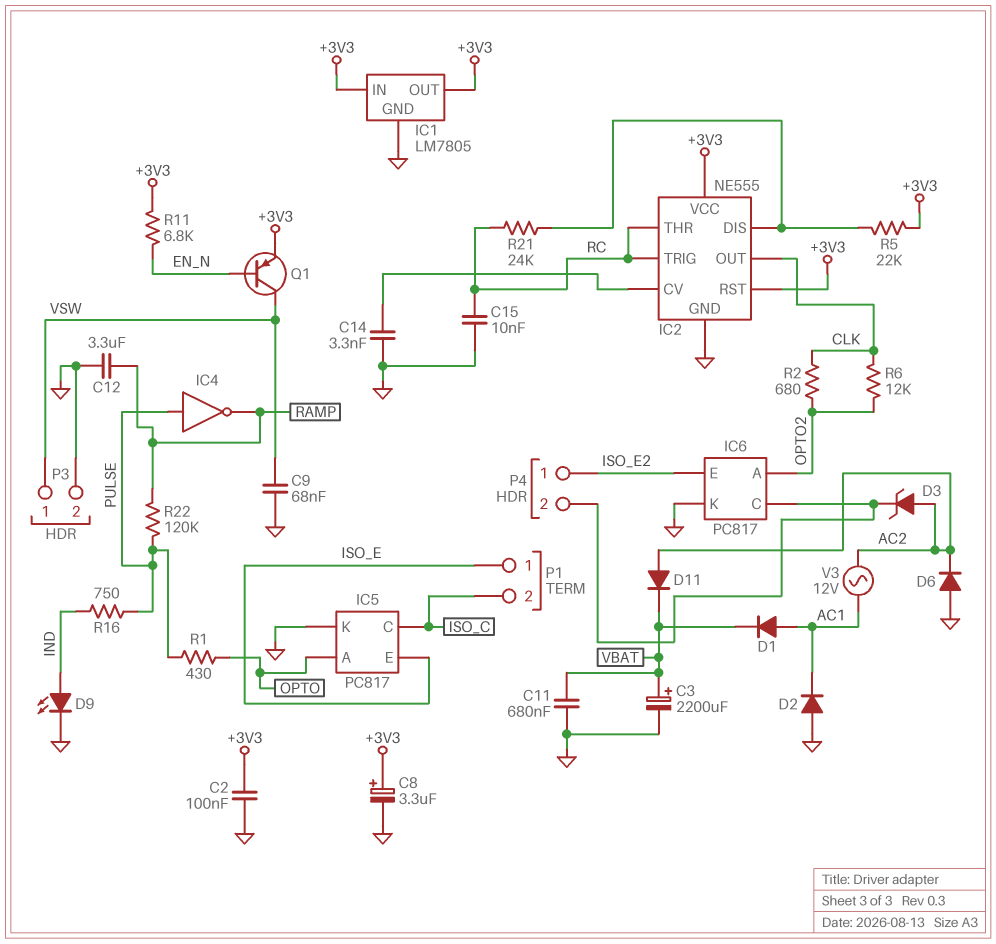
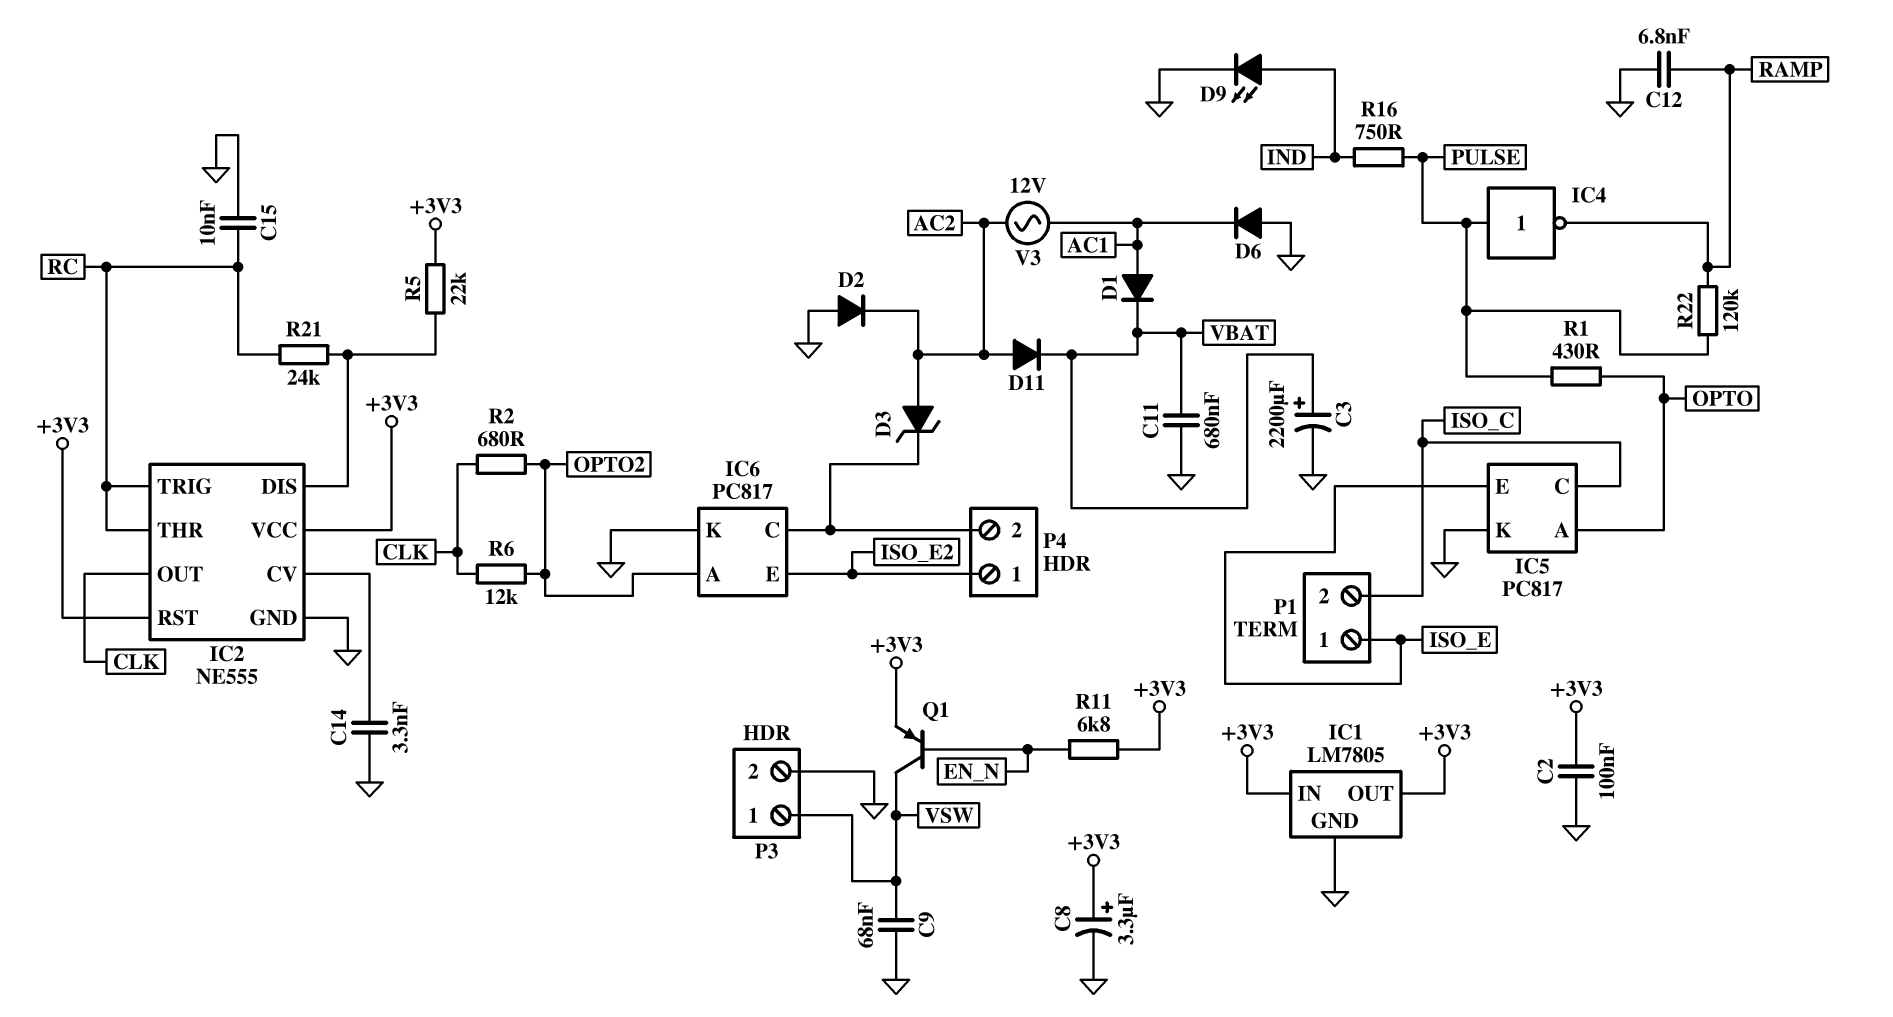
C12: 3.3uF (GND, RAMP) -> 6.8nF (GND, RAMP)
D2: diode (A GND, K AC1) -> diode (A GND, K AC2)
D6: diode (A GND, K AC2) -> diode (A GND, K AC1)

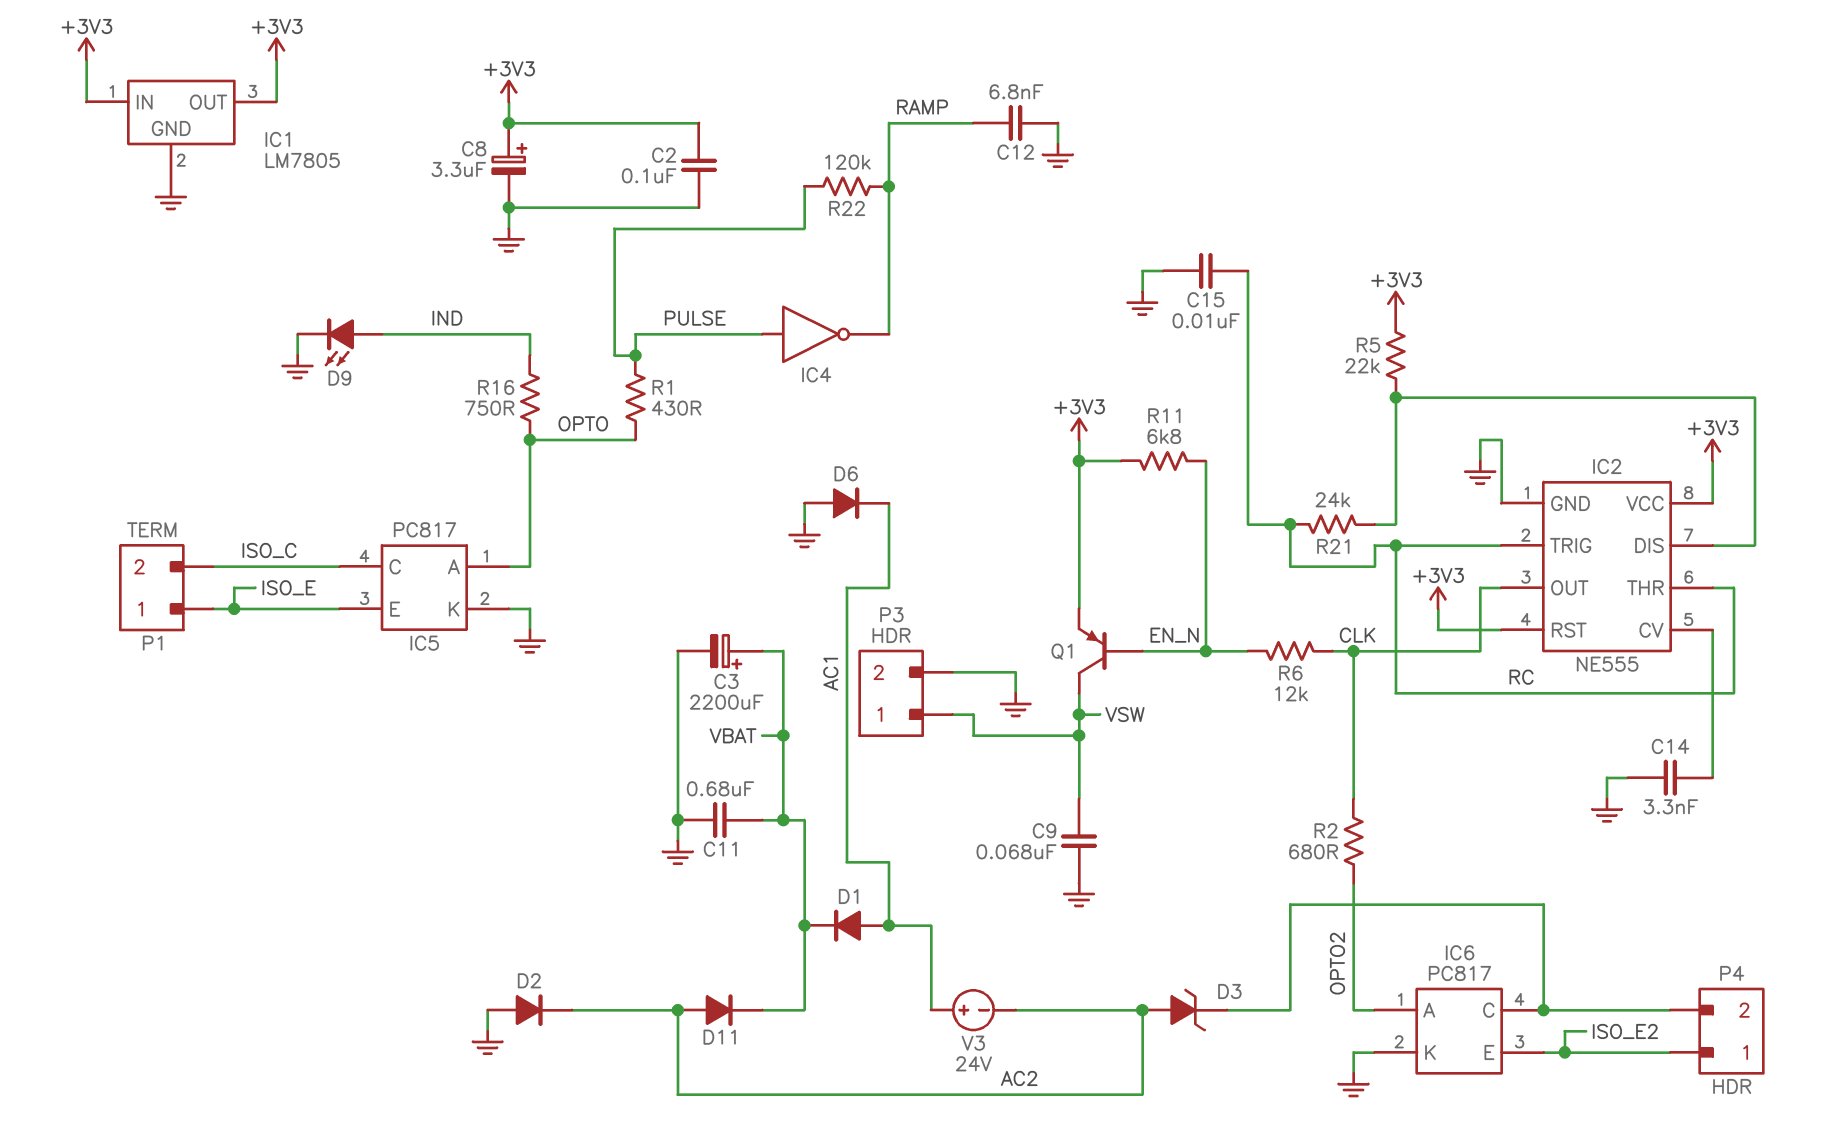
R6: 12k (CLK, OPTO2) -> 12k (CLK, EN_N)
R16: 750 (IND, PULSE) -> 750 (IND, OPTO)
V3: AC 12V (AC1, AC2) -> 24V (plus AC1, minus AC2)

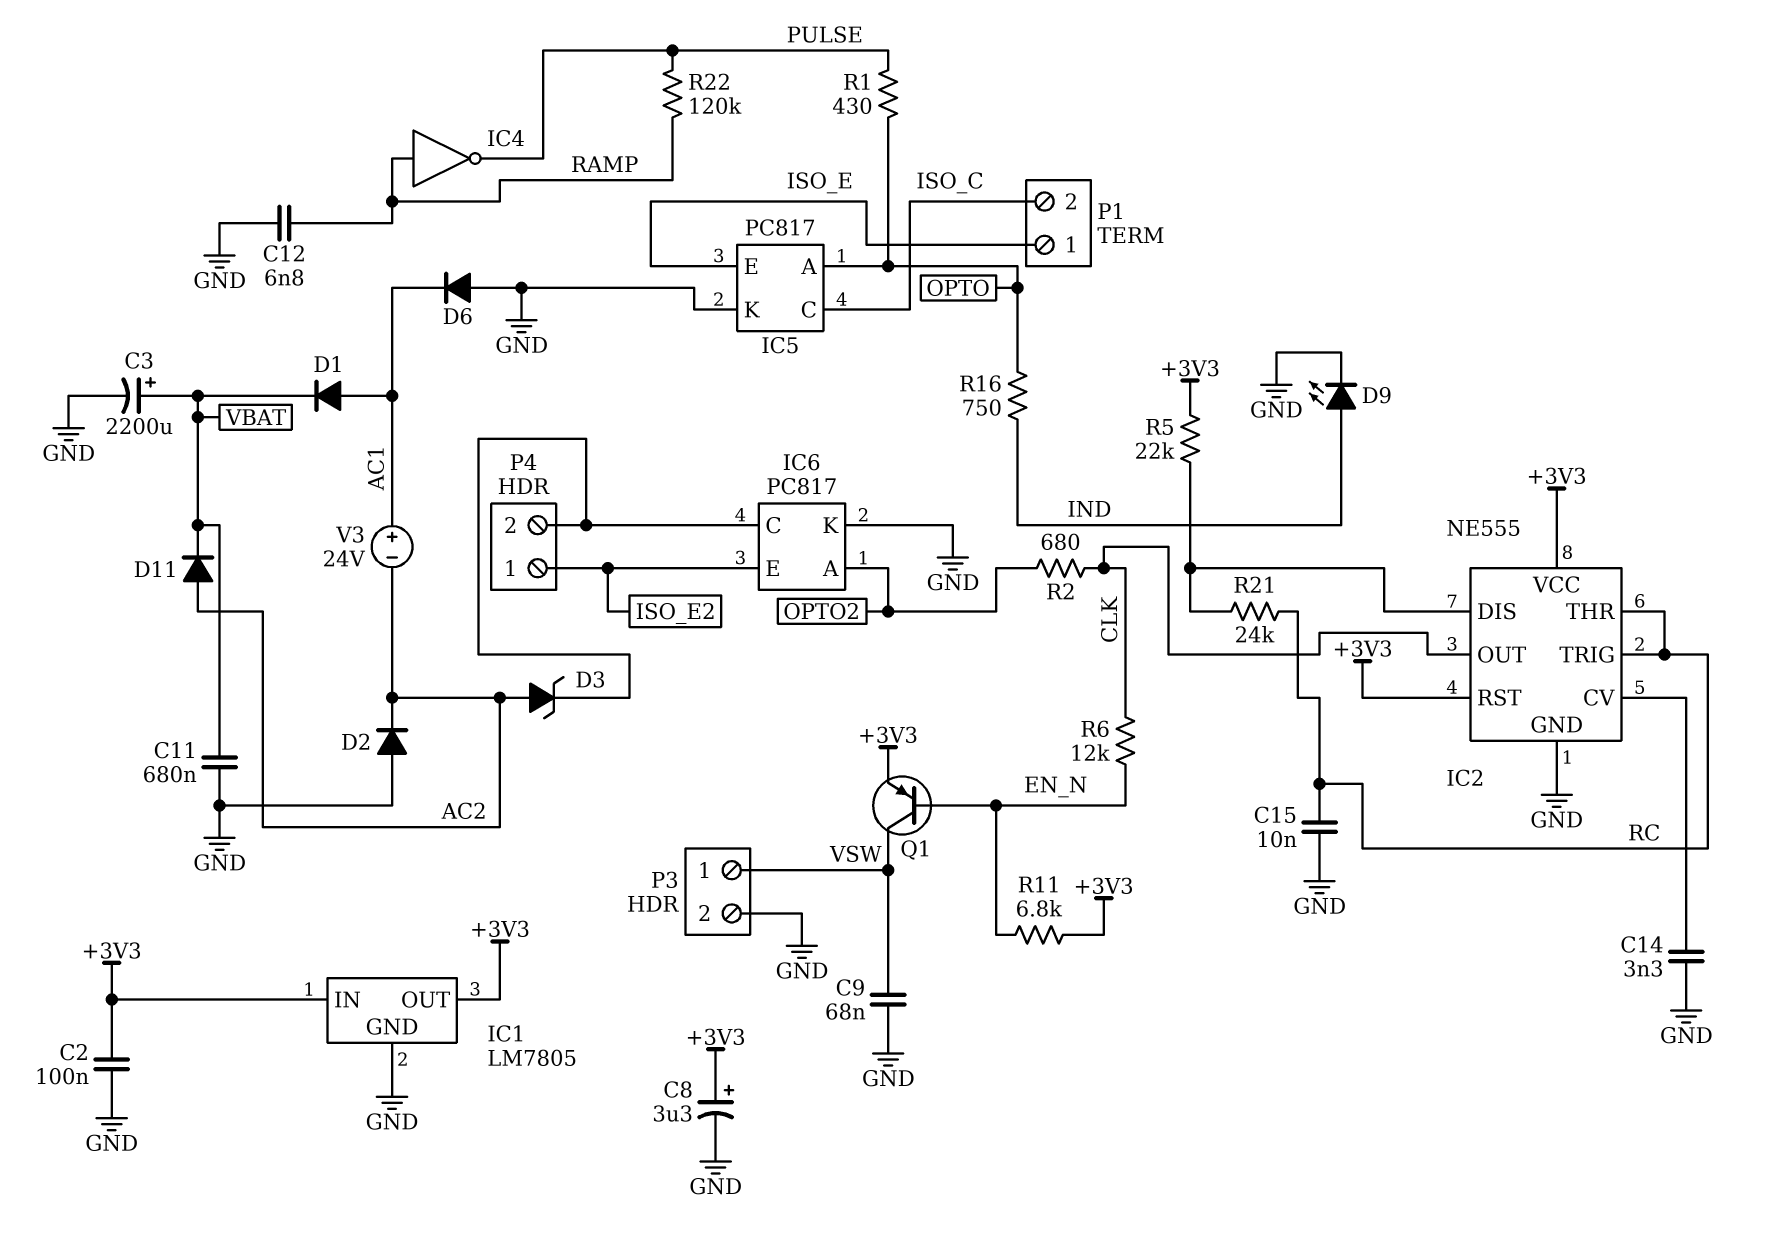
IC4: NOT (in PULSE, out RAMP) -> NOT (in RAMP, out PULSE)

